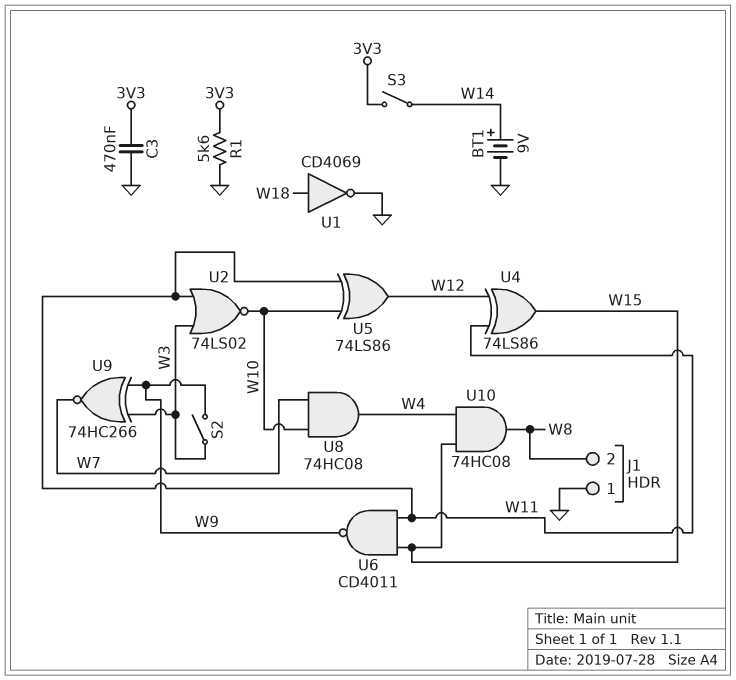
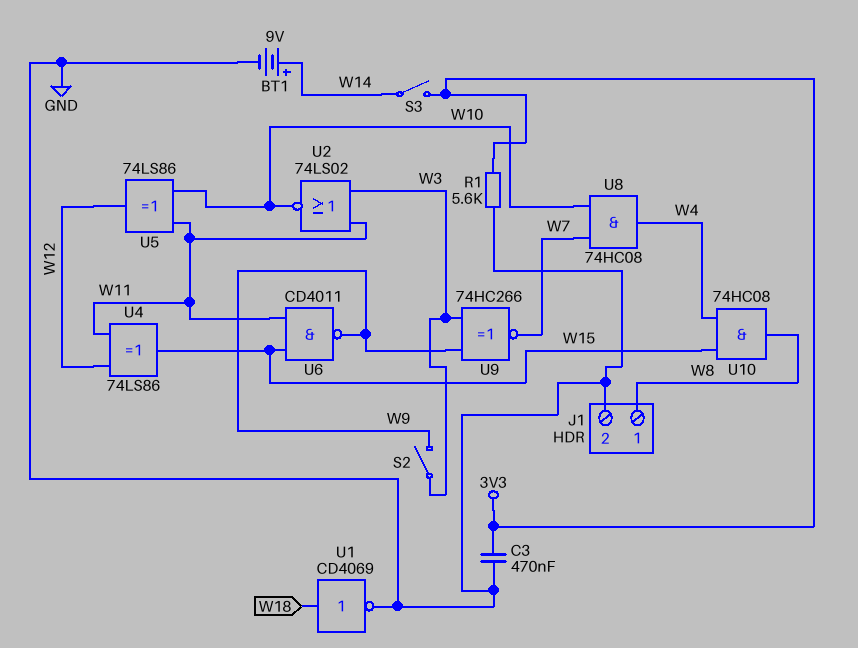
J1 pin 1: GND -> W8
J1 pin 2: W8 -> GND

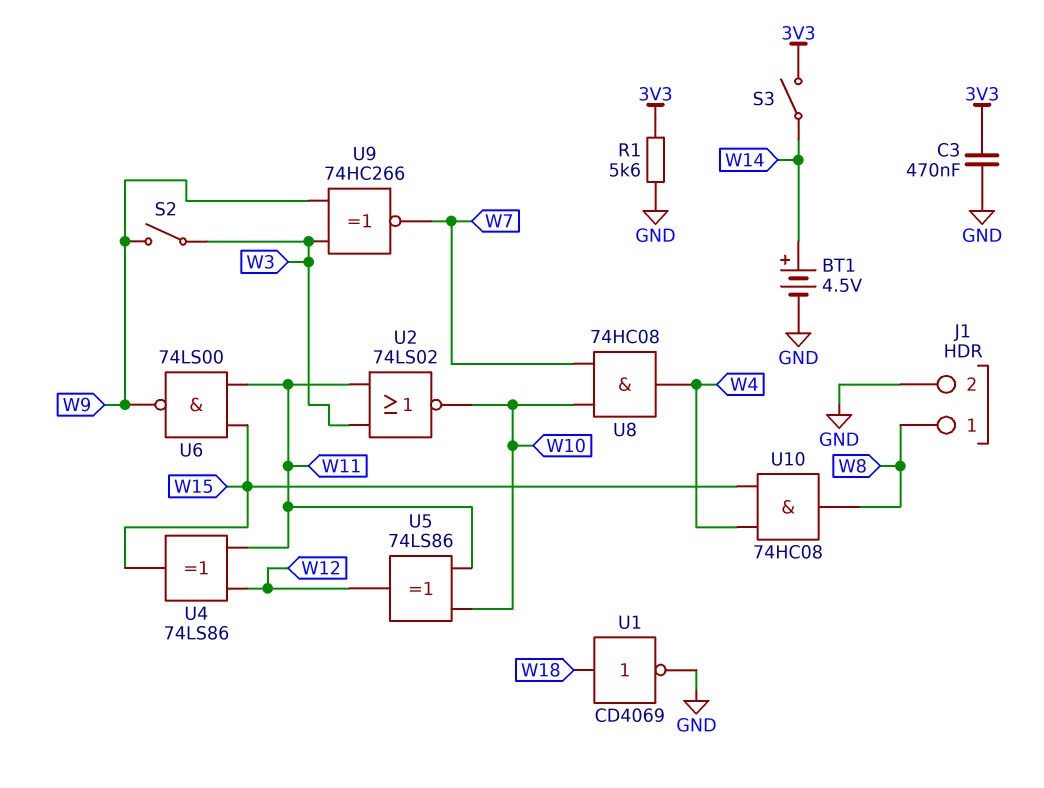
BT1: 9V (plus W14, minus GND) -> 4.5V (plus W14, minus GND)
U6: NAND CD4011 (in W11, in W15, out W9) -> NAND 74LS00 (in W11, in W15, out W9)

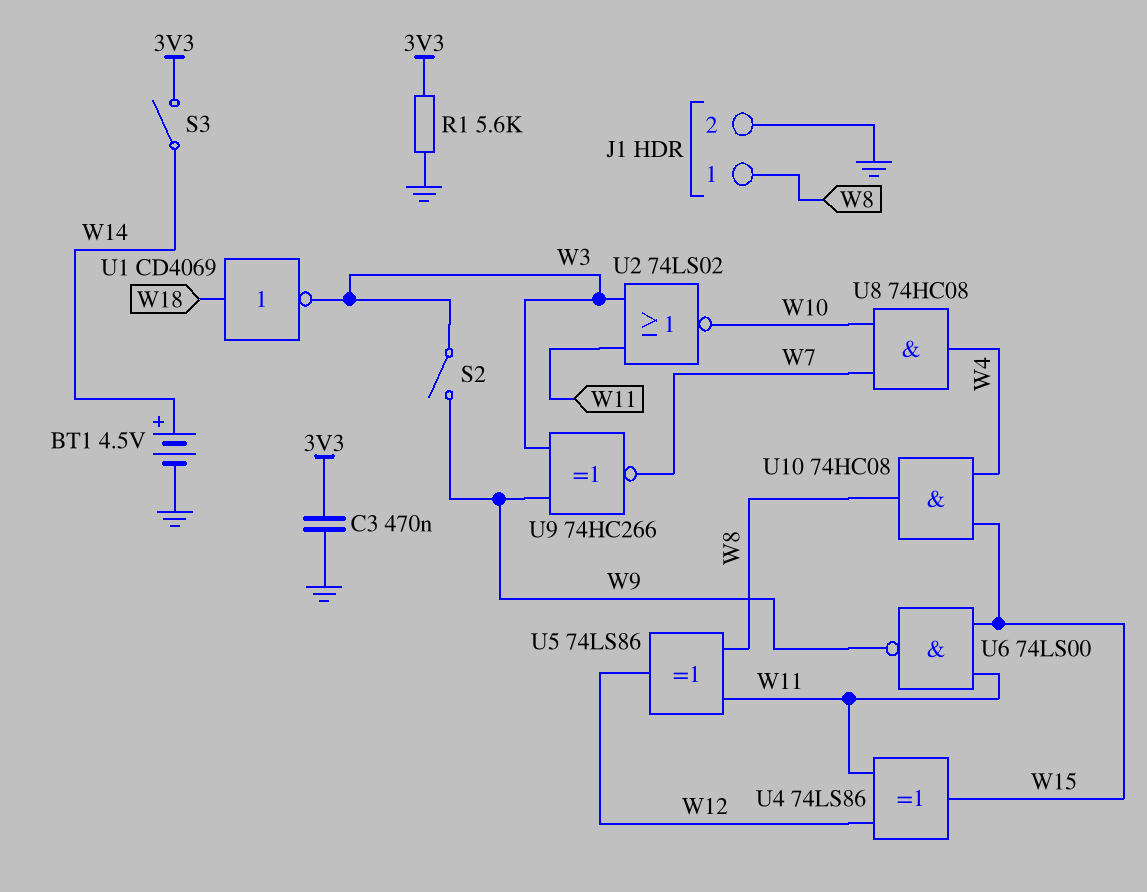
U1: NOT CD4069 (in W18, out GND) -> NOT CD4069 (in W18, out W3)
U5: XOR 74LS86 (in W10, in W11, out W12) -> XOR 74LS86 (in W8, in W11, out W12)

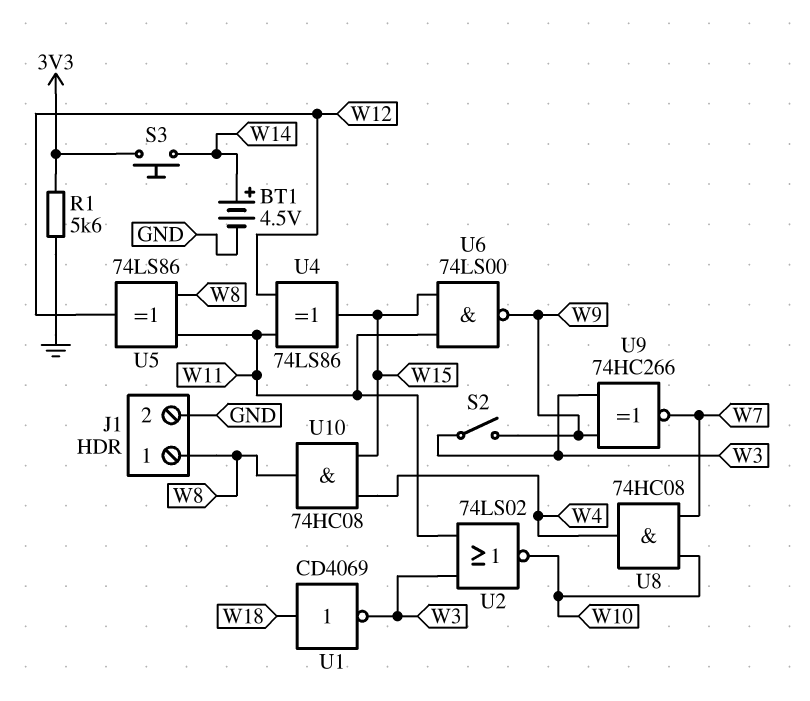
C3: 470nF (3V3, GND) -> none
S3: switch (3V3, W14) -> button (3V3, W14)

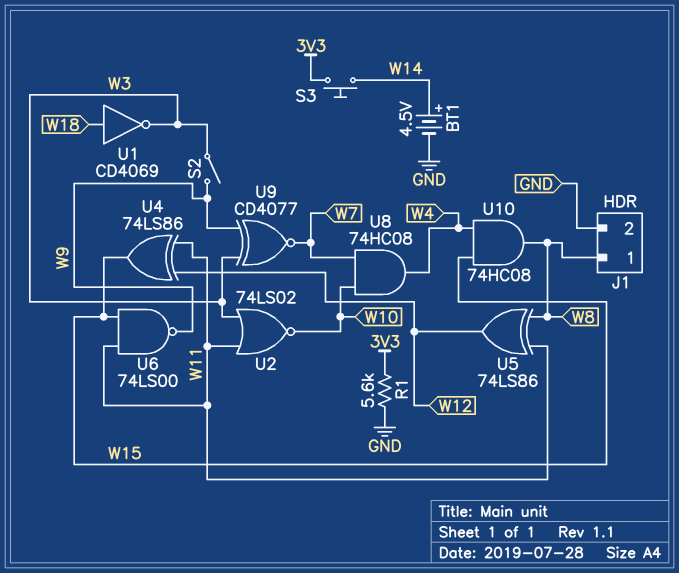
U9: XNOR 74HC266 (in W3, in W9, out W7) -> XNOR CD4077 (in W3, in W9, out W7)

